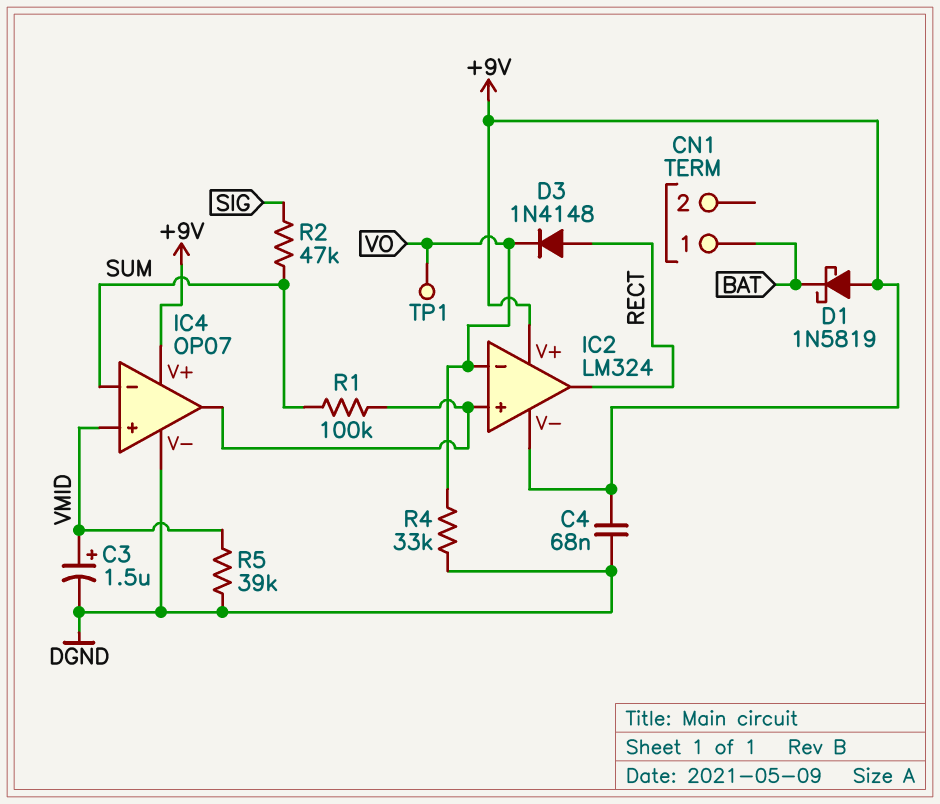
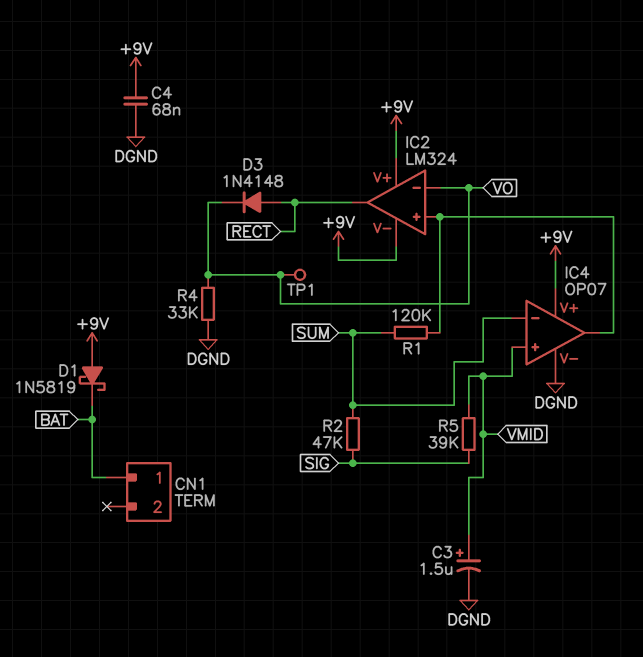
R1: 100k (IC2/in+, SUM) -> 120k (IC2/in+, SUM)
R5: 39k (DGND, VMID) -> 39k (SIG, VMID)

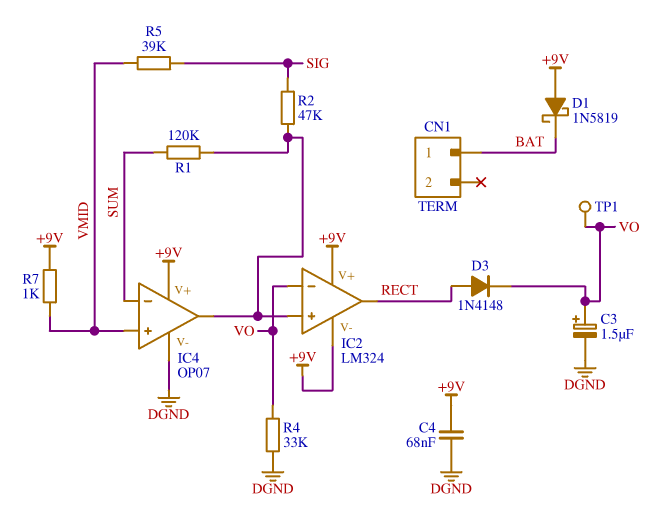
C3: 1.5uF (plus VMID, minus DGND) -> 1.5uF (plus VO, minus DGND)
R2: 47k (SIG, SUM) -> 47k (IC2/in+, SIG)
R7: none -> 1k (+9V, VMID)

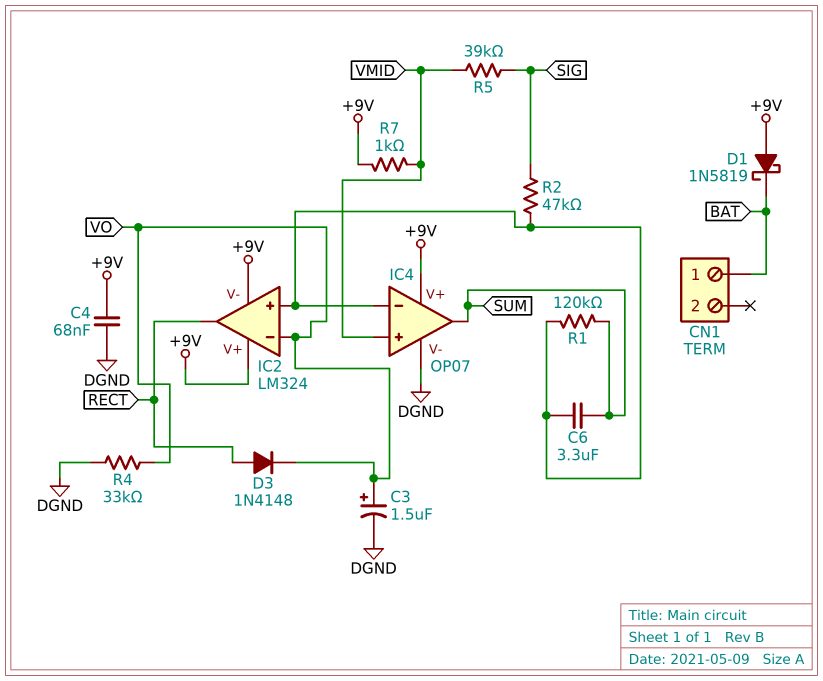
C6: none -> 3.3uF (IC2/in+, SUM)
IC4 pin in-: SUM -> IC2/in+
IC4 pin out: IC2/in+ -> SUM
TP1: test point (VO) -> none

